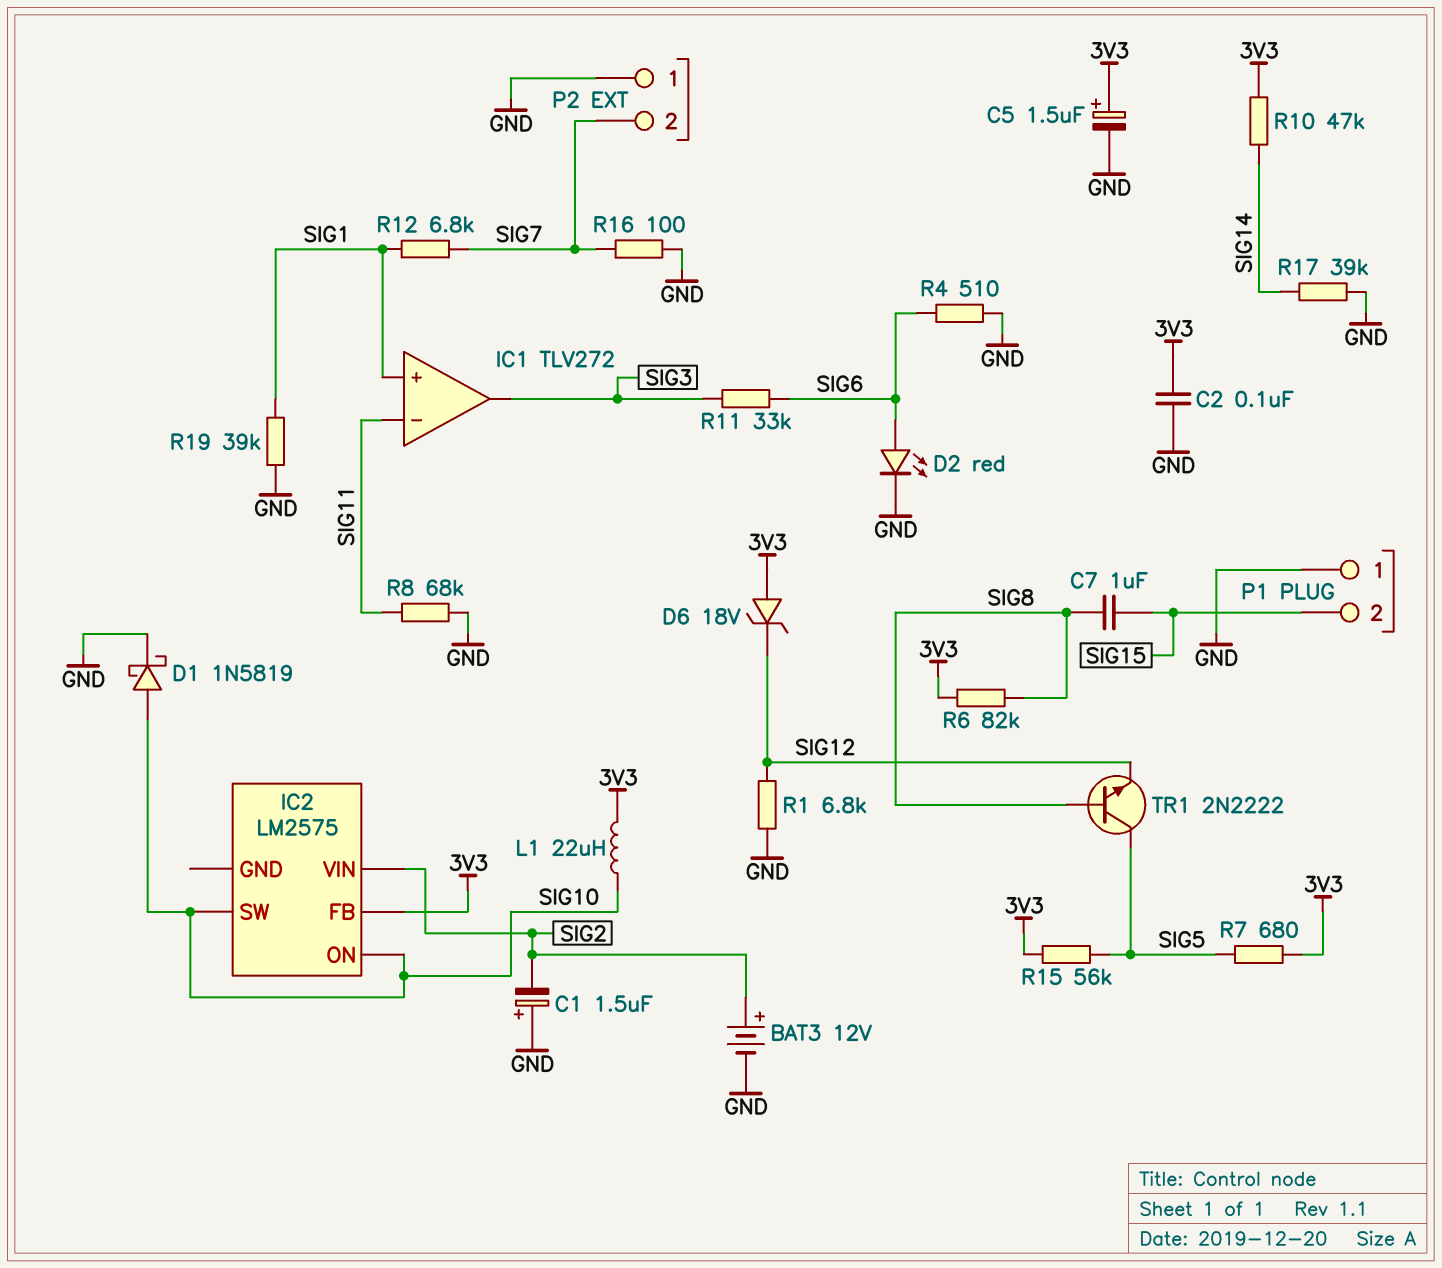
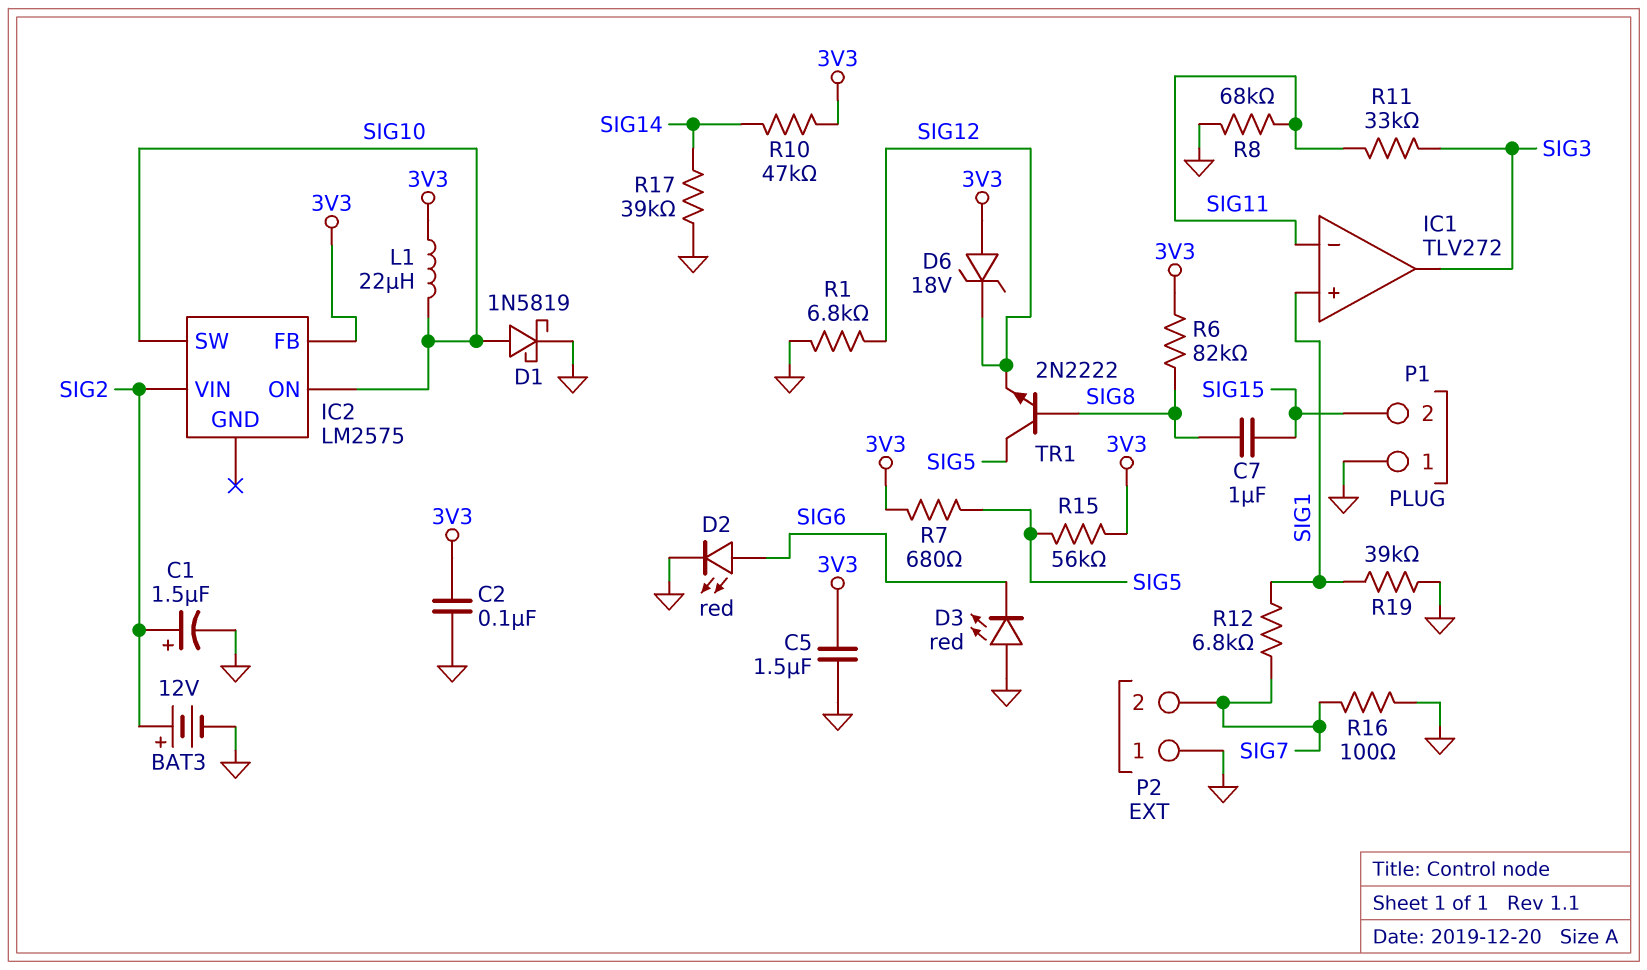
C1: 1.5uF (plus GND, minus SIG2) -> 1.5uF (plus SIG2, minus GND)
C5: 1.5uF (plus 3V3, minus GND) -> 1.5uF (3V3, GND)
D3: none -> LED red (A GND, K SIG6)
R4: 510 (GND, SIG6) -> none
R11: 33k (SIG3, SIG6) -> 33k (SIG3, SIG11)

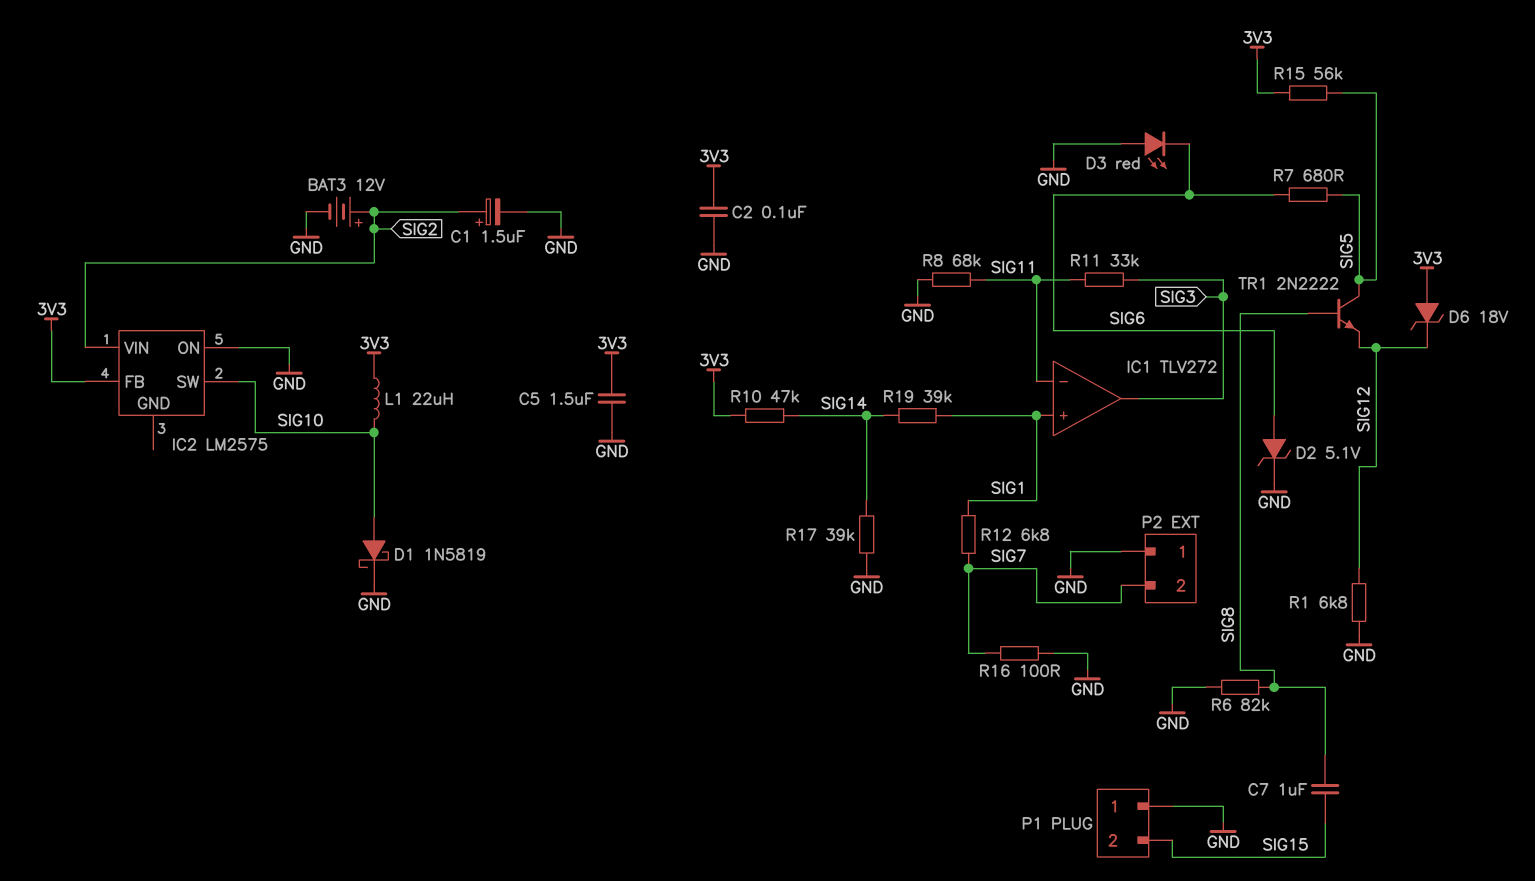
D2: LED red (A SIG6, K GND) -> zener 5.1V (A SIG6, K GND)
IC2 pin ON: SIG10 -> GND
R6: 82k (3V3, SIG8) -> 82k (GND, SIG8)
R7: 680 (3V3, SIG5) -> 680 (SIG5, SIG6)
R19: 39k (GND, SIG1) -> 39k (SIG1, SIG14)

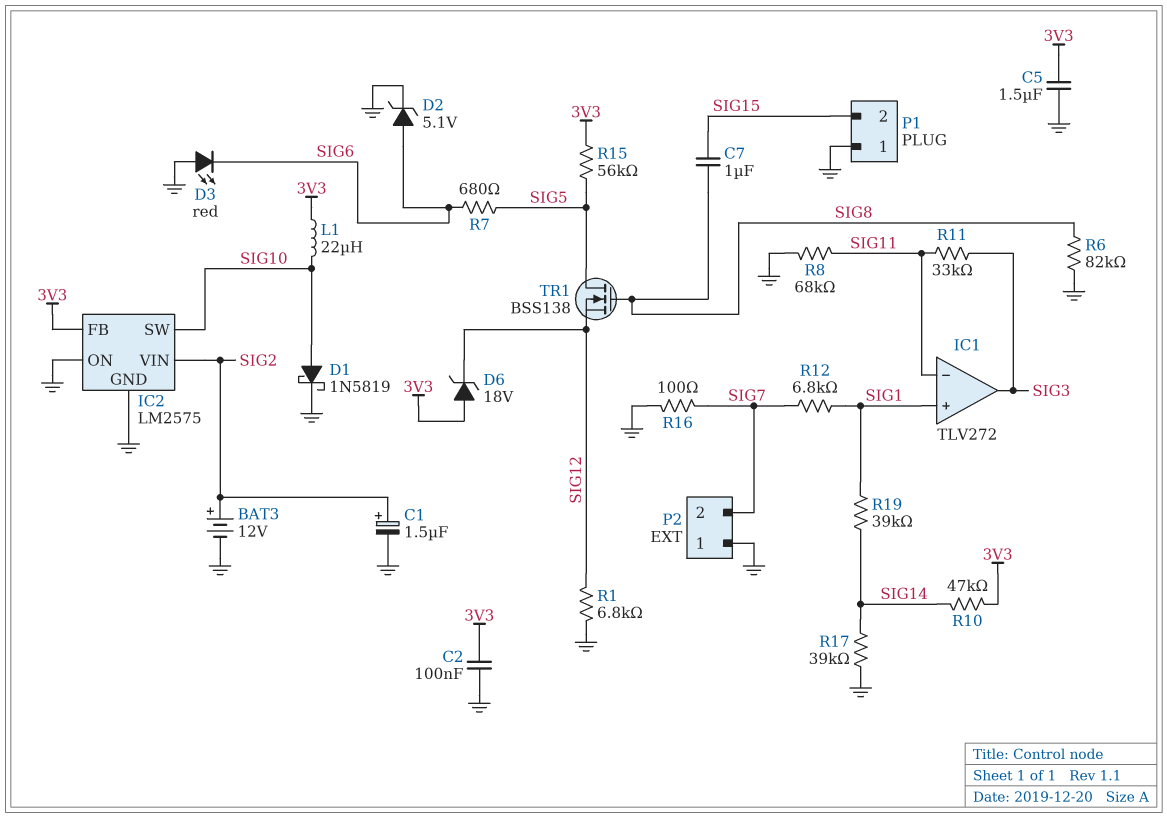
IC2 pin GND: none -> GND
TR1: NPN 2N2222 (B SIG8, C SIG5, E SIG12) -> NMOS BSS138 (G SIG8, D SIG5, S SIG12)

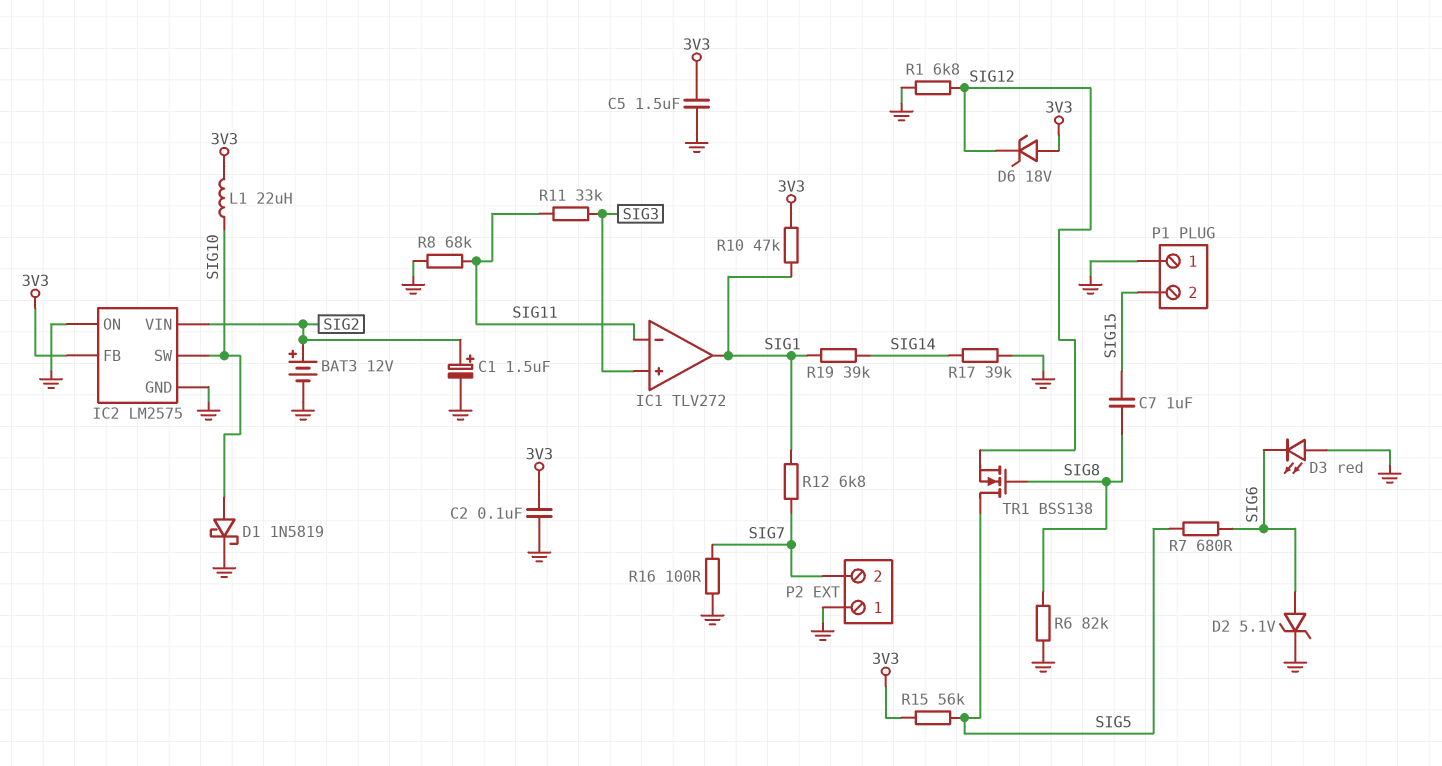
IC1 pin in+: SIG1 -> SIG3
IC1 pin out: SIG3 -> SIG1
R10: 47k (3V3, SIG14) -> 47k (3V3, SIG1)

